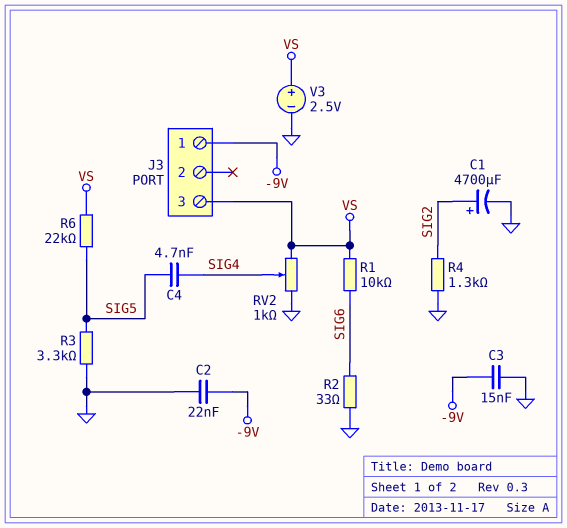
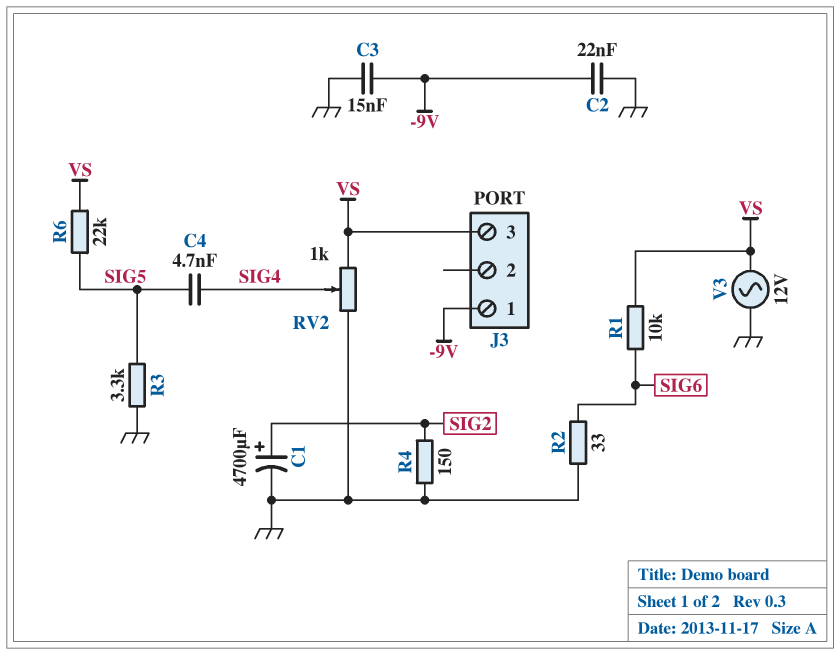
R4: 1.3k (GND, SIG2) -> 150 (GND, SIG2)
V3: 2.5V (plus VS, minus GND) -> AC 12V (GND, VS)

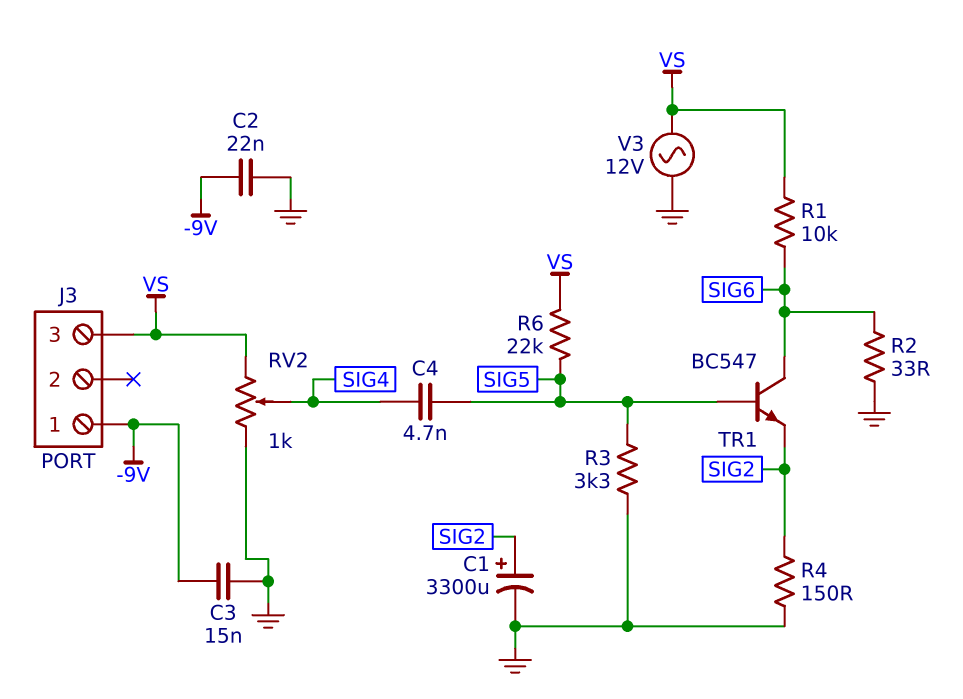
C1: 4700uF (plus SIG2, minus GND) -> 3300uF (plus SIG2, minus GND)
TR1: none -> NPN BC547 (B SIG5, C SIG6, E SIG2)

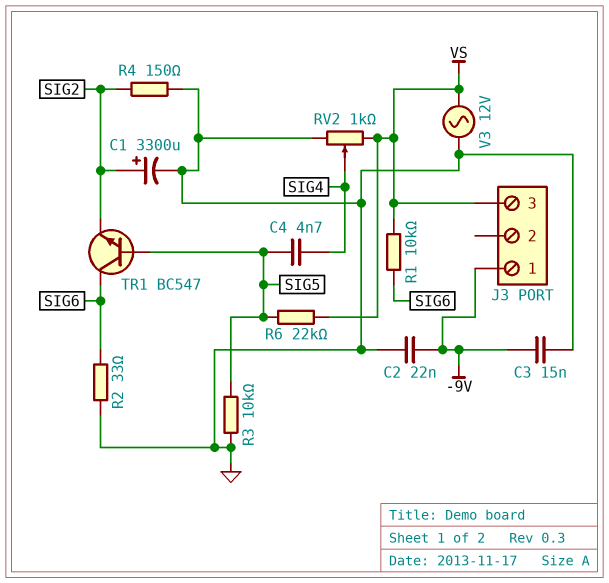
R3: 3.3k (GND, SIG5) -> 10k (GND, SIG5)

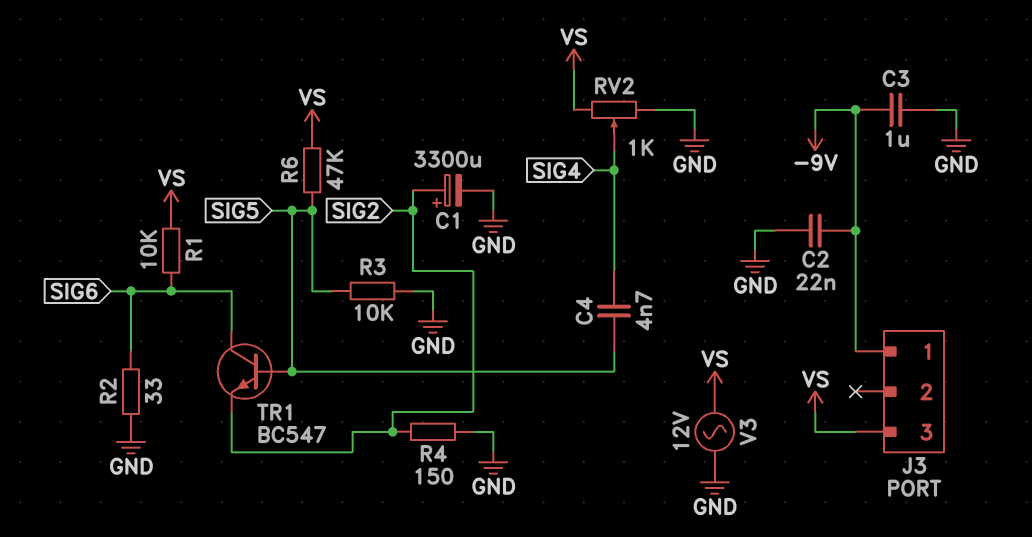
C3: 15nF (-9V, GND) -> 1uF (-9V, GND)
R6: 22k (SIG5, VS) -> 47k (SIG5, VS)

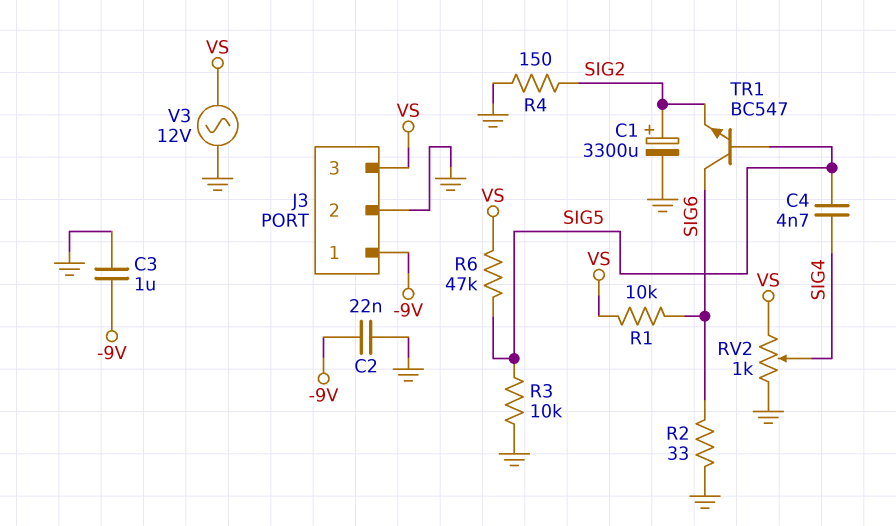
J3 pin 2: none -> GND

